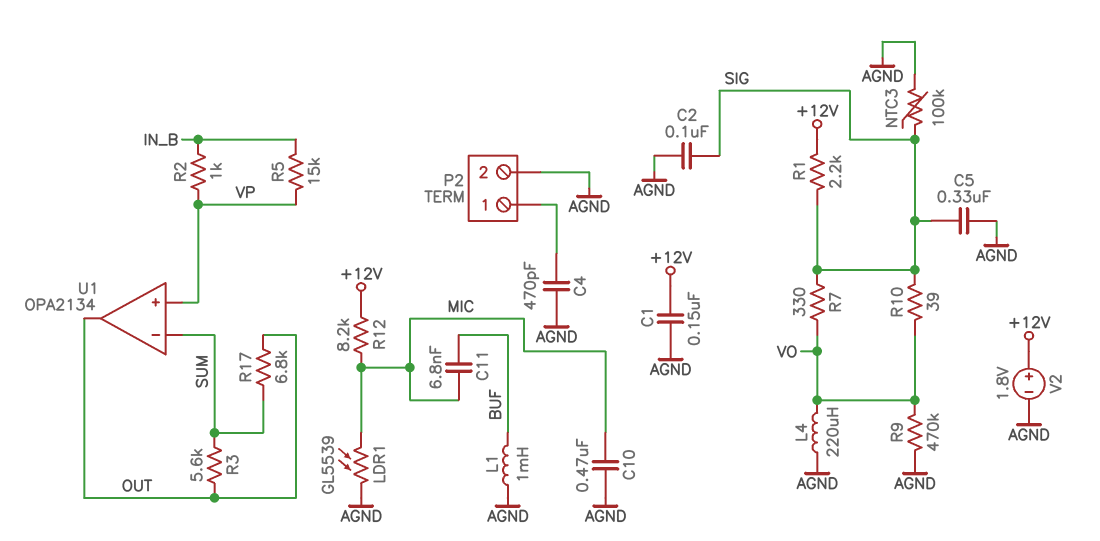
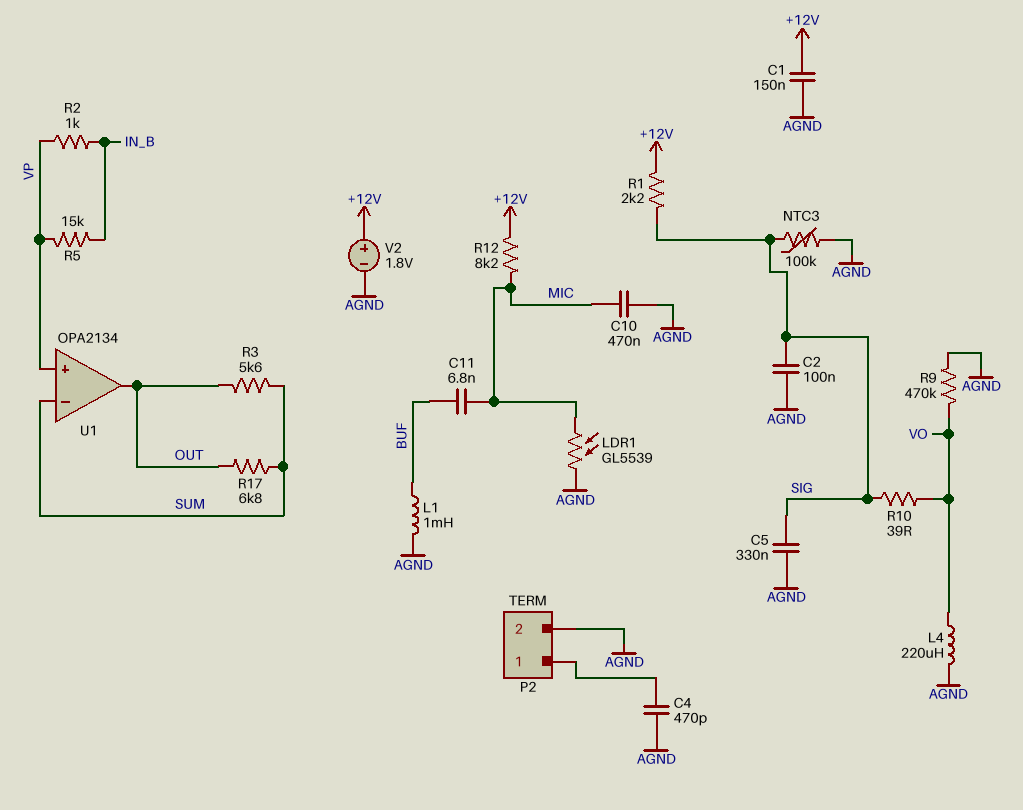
R7: 330 (SIG, VO) -> none

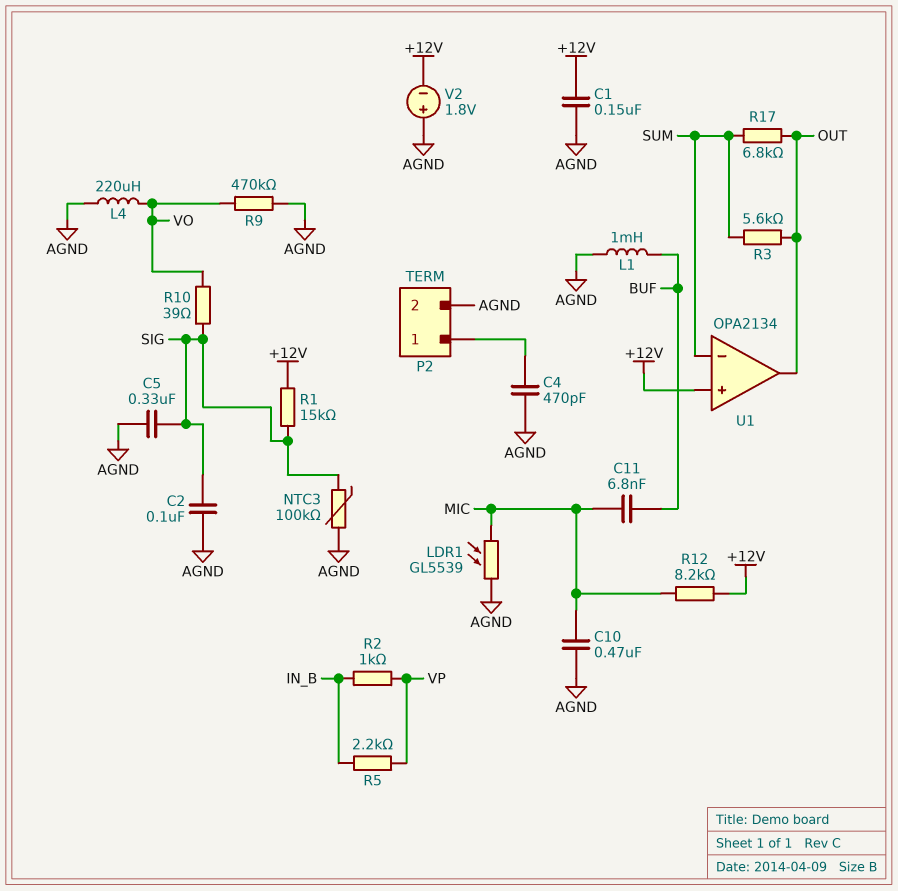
R1: 2.2k (+12V, SIG) -> 15k (+12V, SIG)
R5: 15k (IN_B, VP) -> 2.2k (IN_B, VP)
U1 pin in+: VP -> +12V
V2: 1.8V (plus +12V, minus AGND) -> 1.8V (plus AGND, minus +12V)

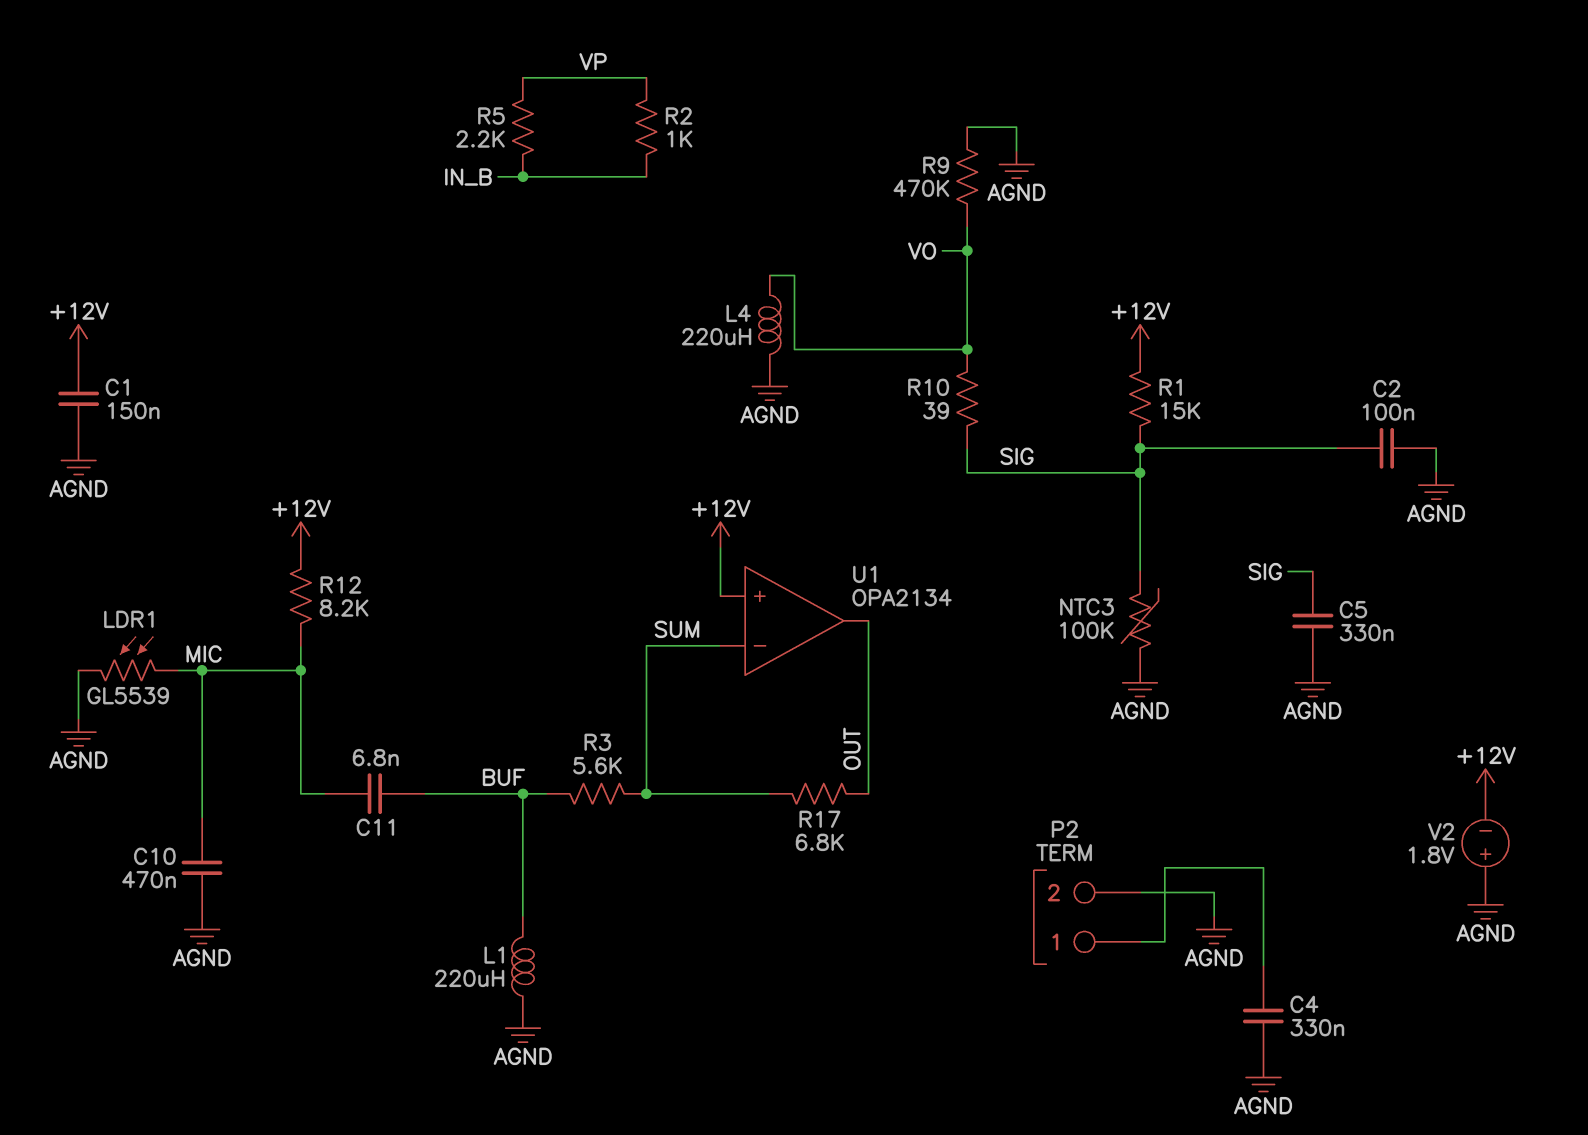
C4: 470pF (AGND, P2/1) -> 330nF (AGND, P2/1)
L1: 1mH (AGND, BUF) -> 220uH (AGND, BUF)
R3: 5.6k (OUT, SUM) -> 5.6k (BUF, SUM)

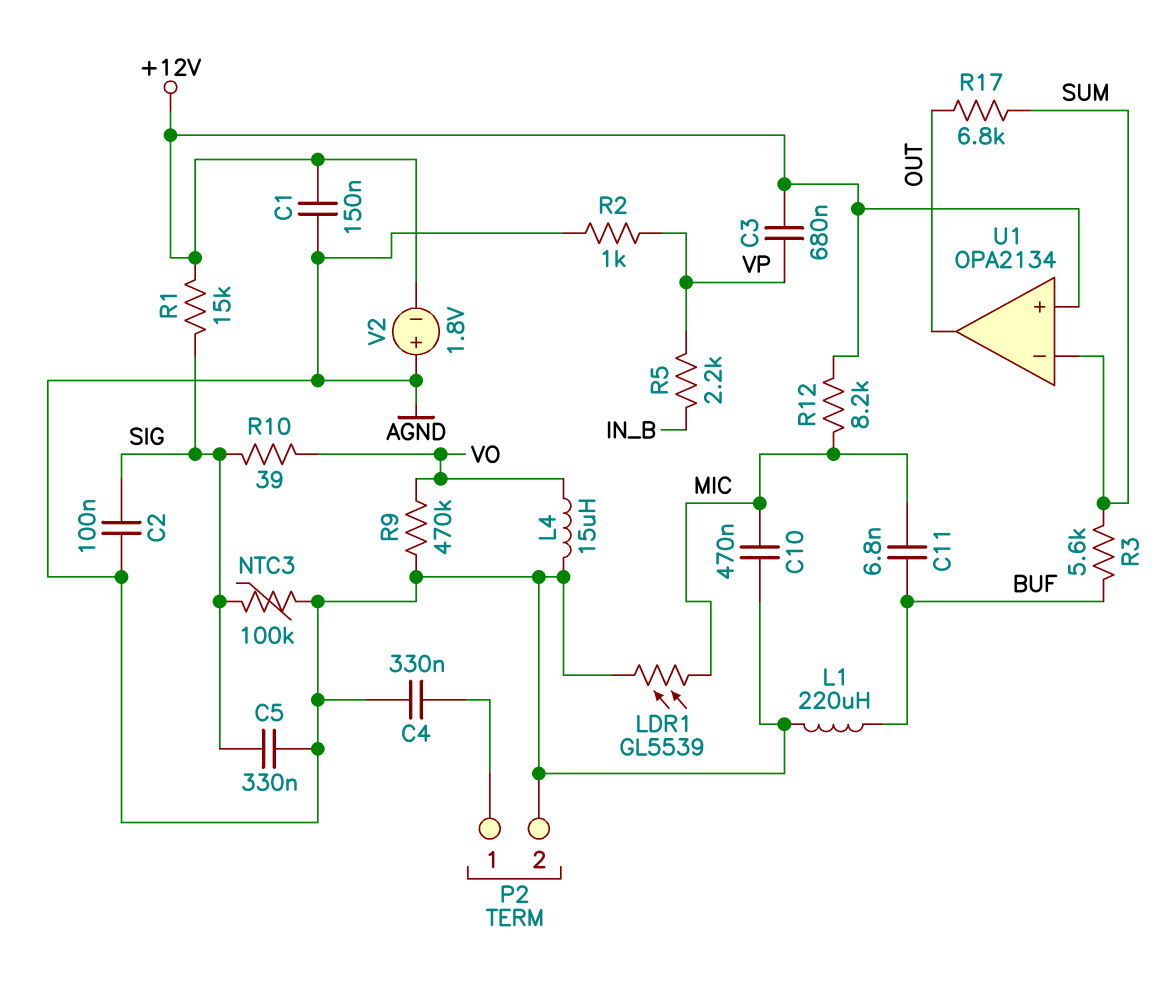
C3: none -> 680nF (+12V, VP)
L4: 220uH (AGND, VO) -> 15uH (AGND, VO)
R2: 1k (IN_B, VP) -> 1k (AGND, VP)

